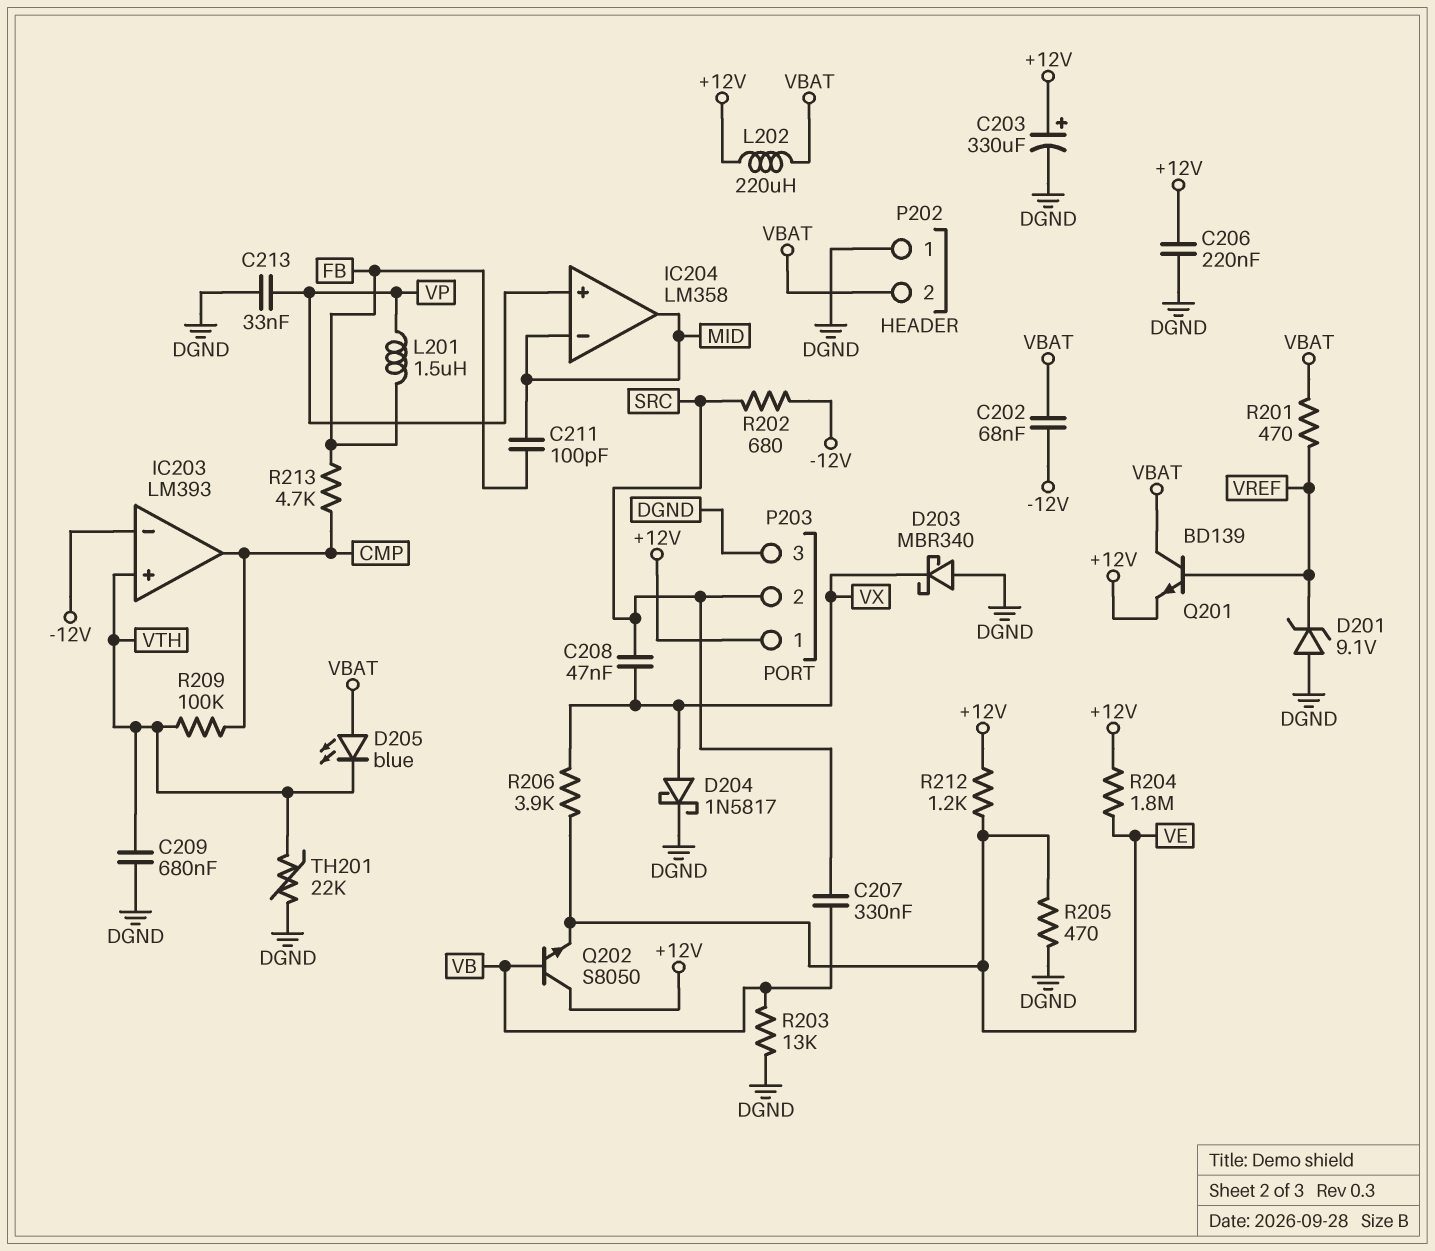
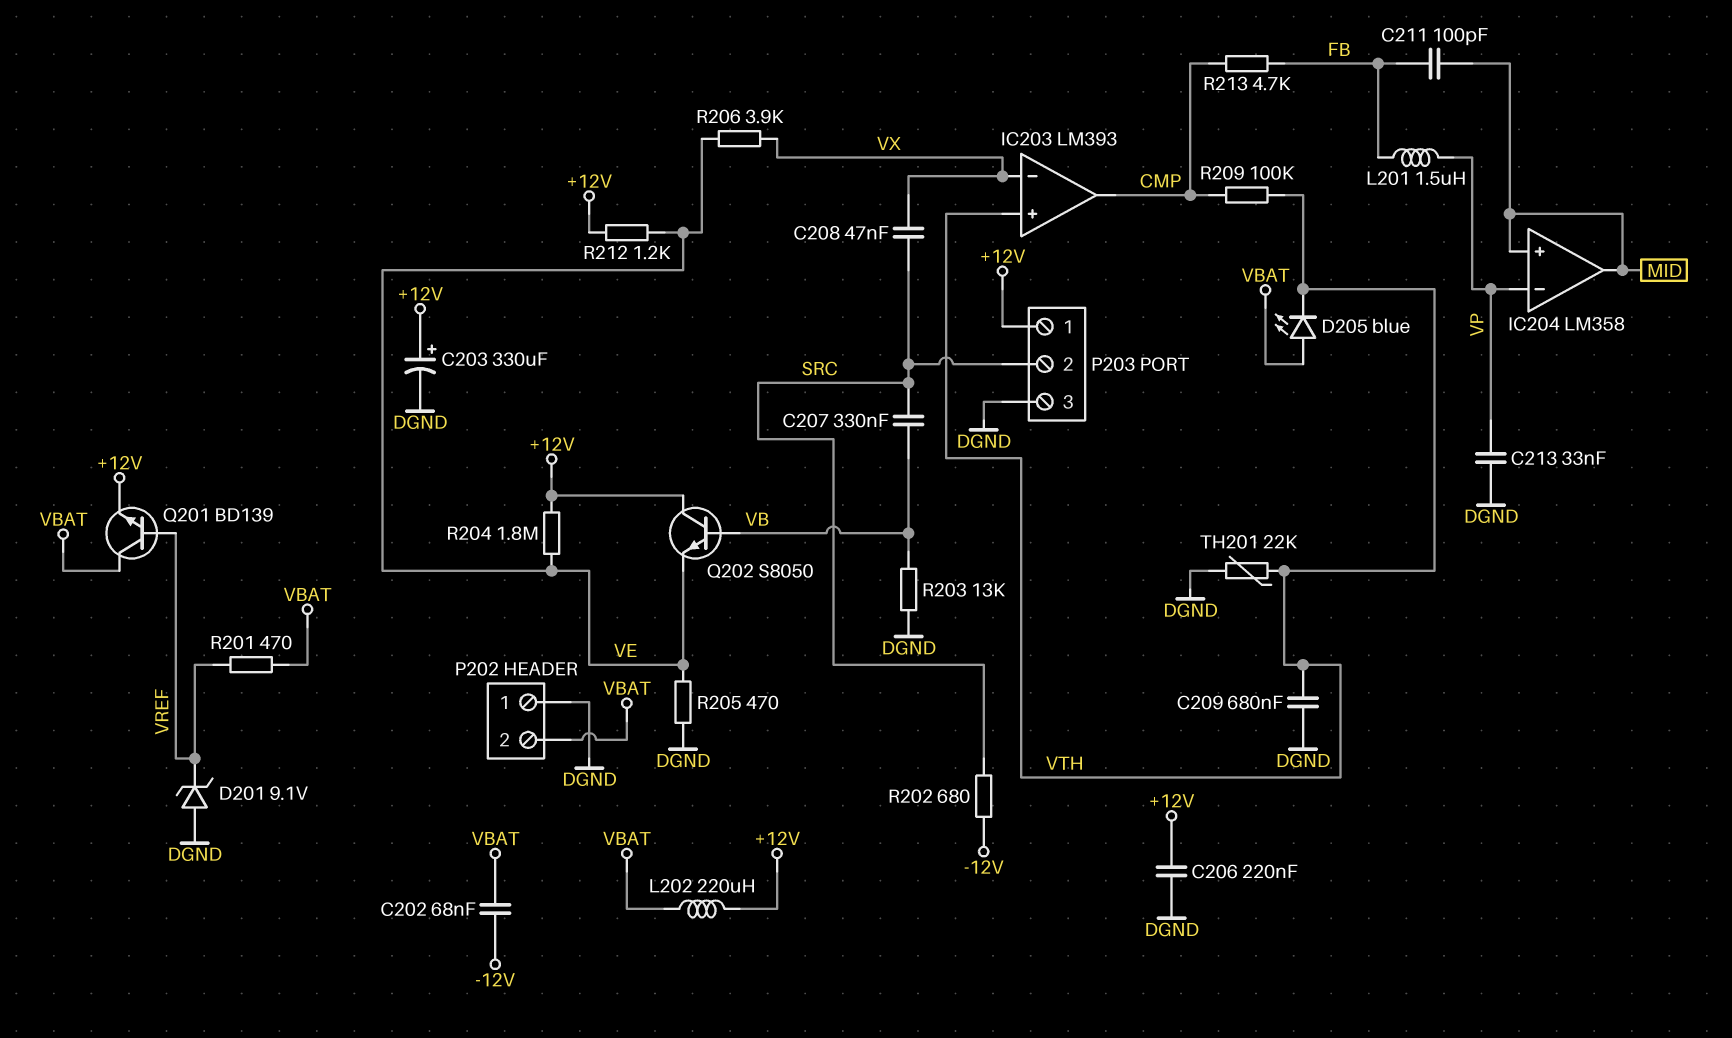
D203: schottky MBR340 (A DGND, K VX) -> none
D204: schottky 1N5817 (A VX, K DGND) -> none
IC203 pin in-: -12V -> VX
IC204 pin in+: VP -> MID
IC204 pin in-: MID -> VP

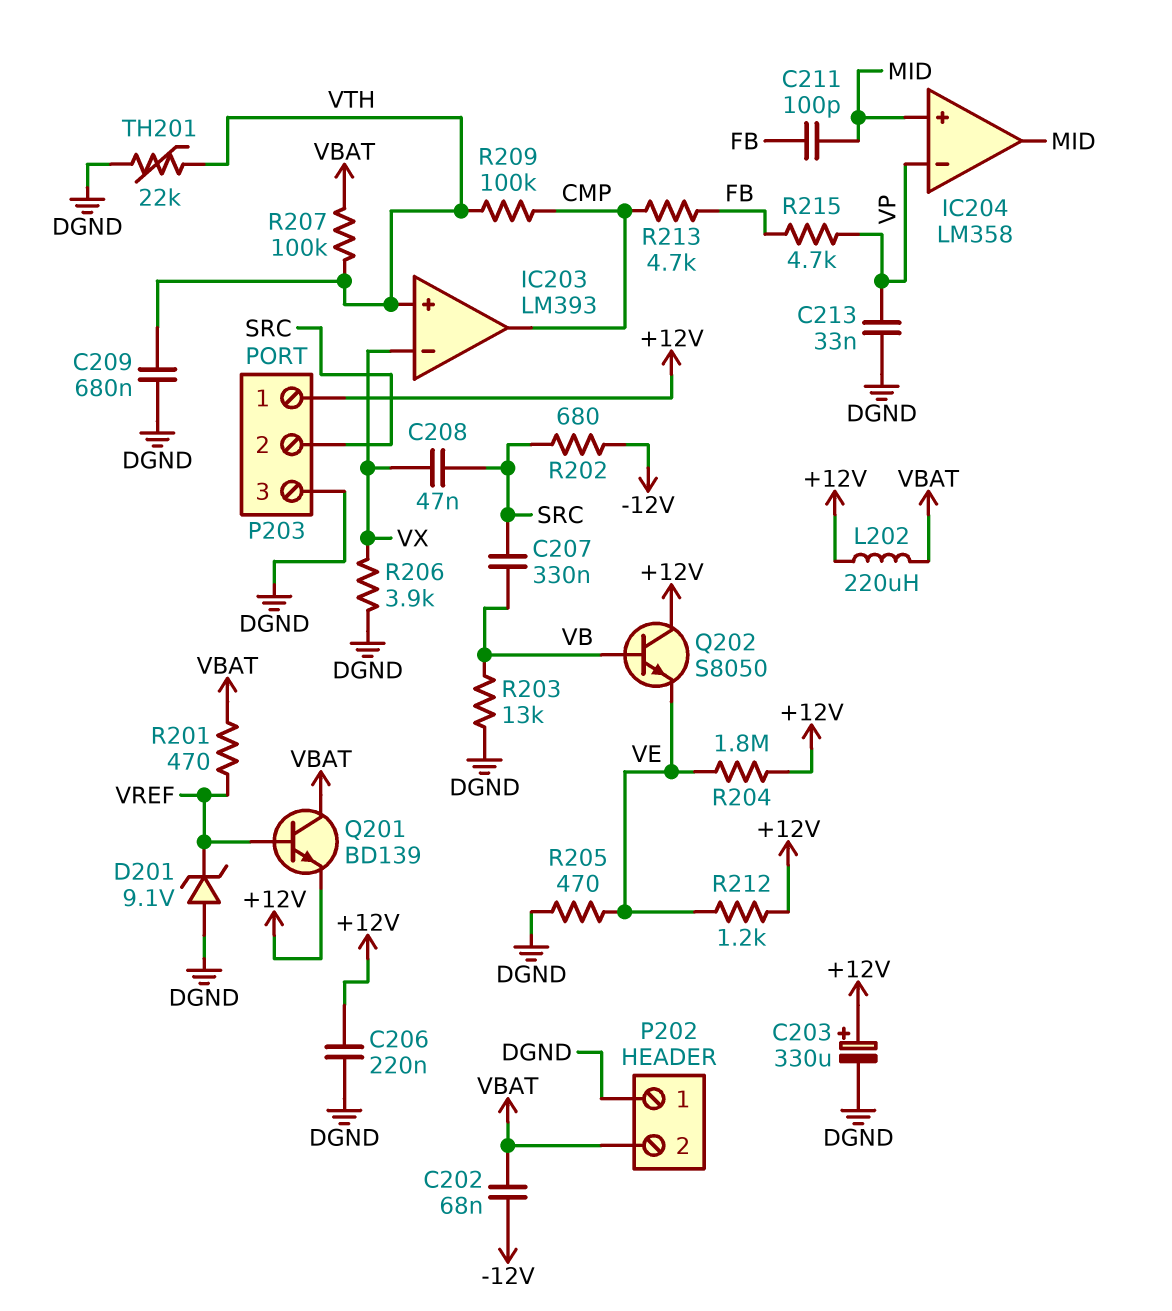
D205: LED blue (A VBAT, K VTH) -> none
L201: 1.5uH (FB, VP) -> none
R206: 3.9k (VE, VX) -> 3.9k (DGND, VX)
R207: none -> 100k (VBAT, VTH)
R215: none -> 4.7k (FB, VP)

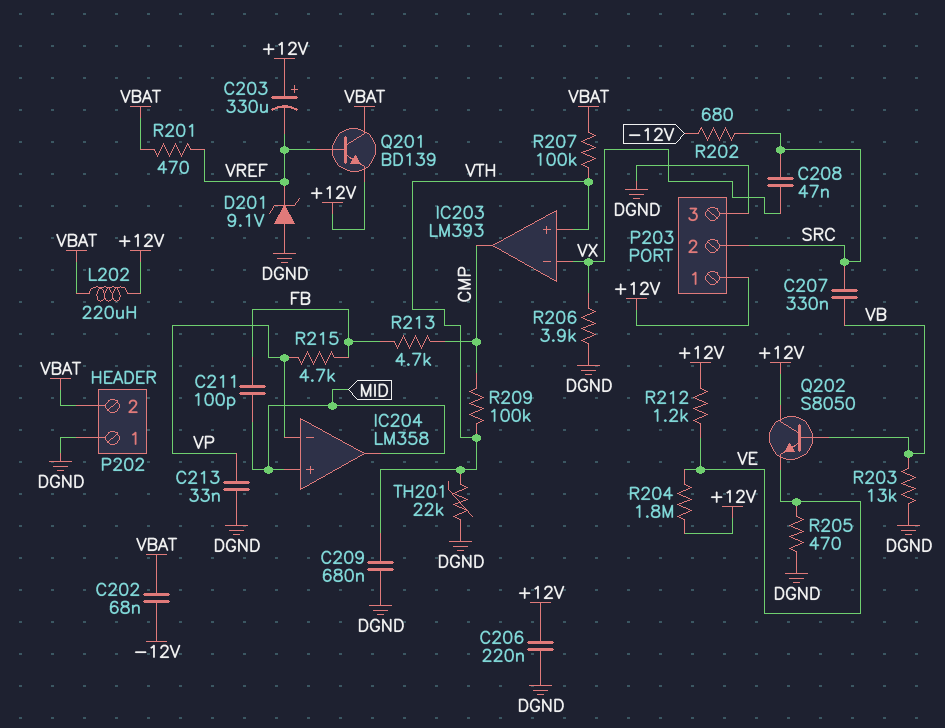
C203: 330uF (plus +12V, minus DGND) -> 330uF (plus +12V, minus VREF)

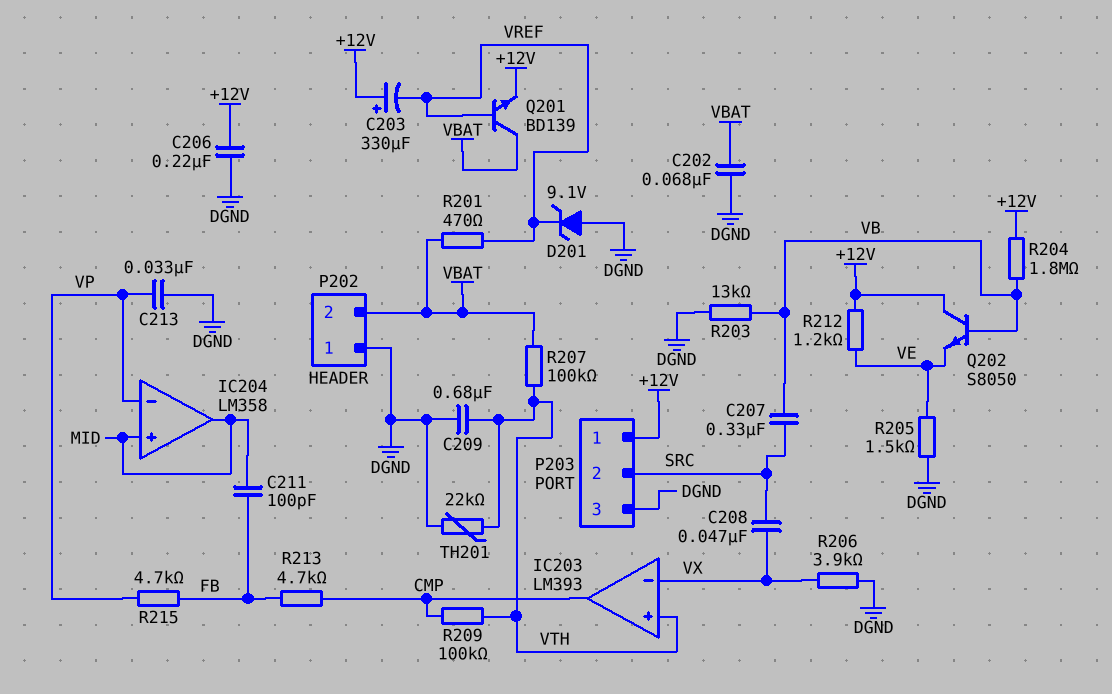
C202: 68nF (-12V, VBAT) -> 68nF (DGND, VBAT)
L202: 220uH (+12V, VBAT) -> none
R202: 680 (-12V, SRC) -> none
R204: 1.8M (+12V, VE) -> 1.8M (+12V, VB)
R205: 470 (DGND, VE) -> 1.5k (DGND, VE)

